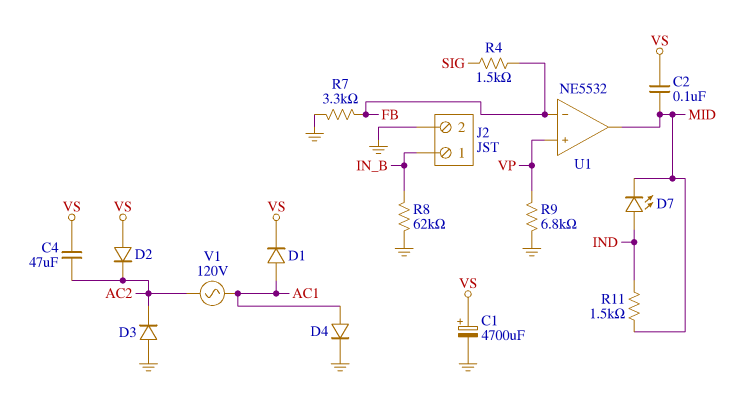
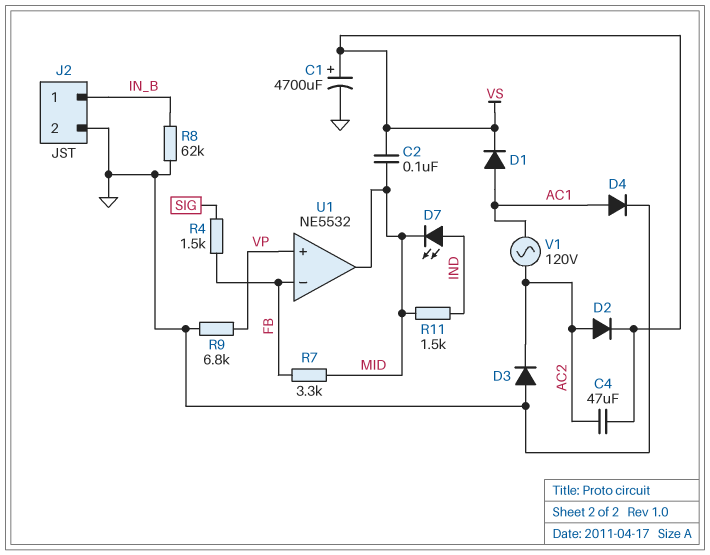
D2: diode (A VS, K AC2) -> diode (A AC2, K VS)
R7: 3.3k (FB, GND) -> 3.3k (FB, MID)

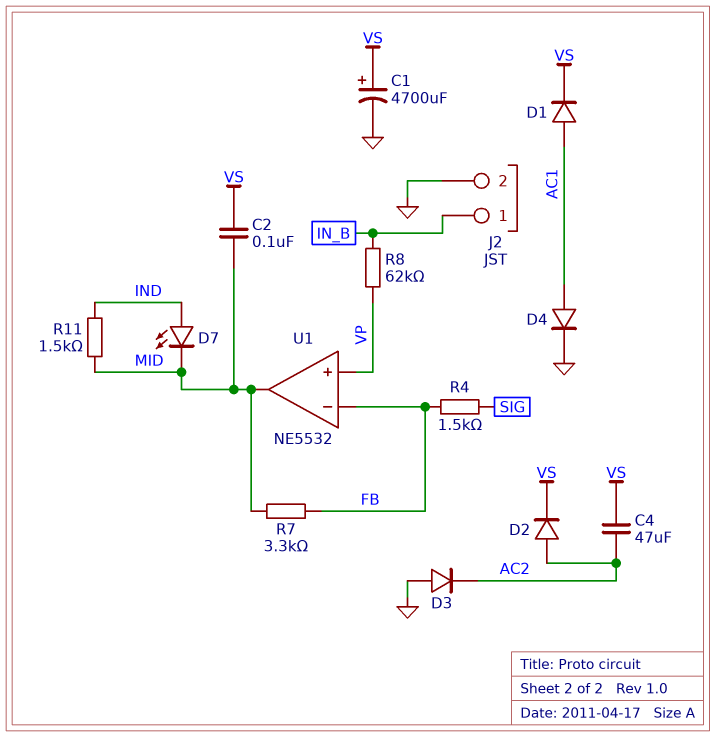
R8: 62k (GND, IN_B) -> 62k (IN_B, VP)
R9: 6.8k (GND, VP) -> none
V1: AC 120V (AC1, AC2) -> none

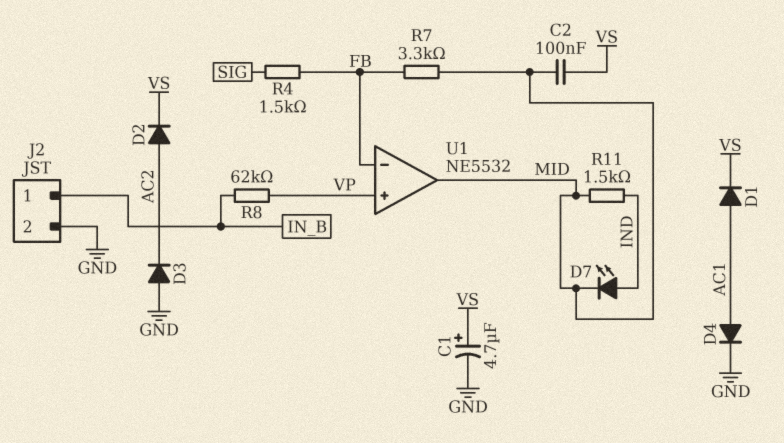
C1: 4700uF (plus VS, minus GND) -> 4.7uF (plus VS, minus GND)
C4: 47uF (AC2, VS) -> none

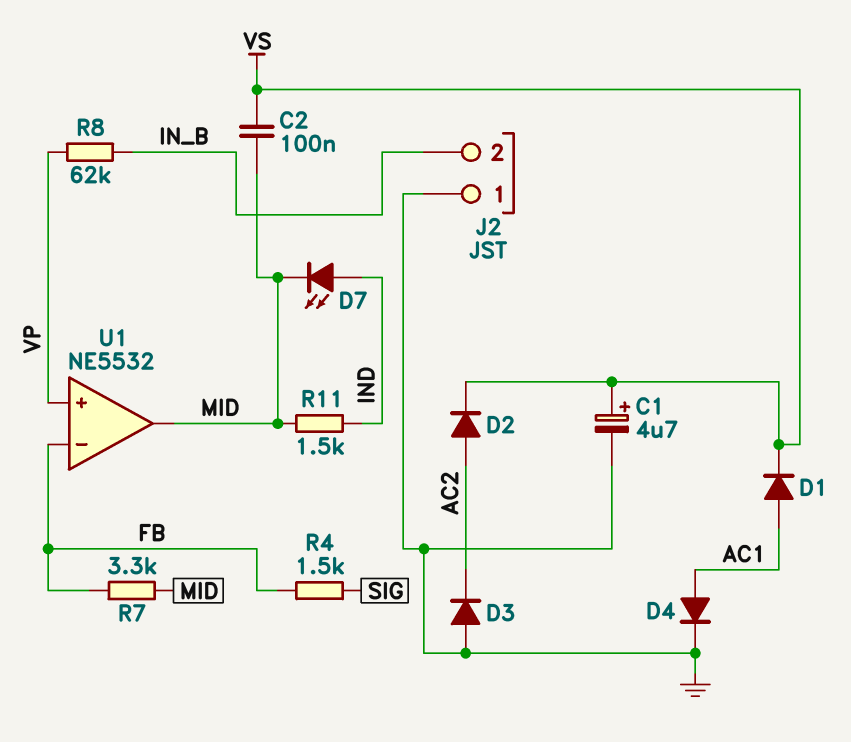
J2 pin 1: IN_B -> GND
J2 pin 2: GND -> IN_B

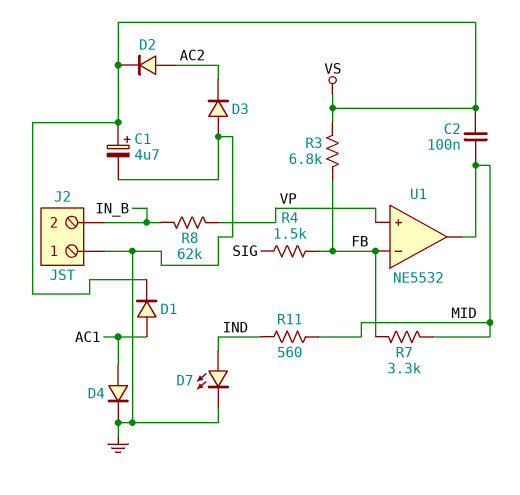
D7: LED (A IND, K MID) -> LED (A IND, K GND)
R3: none -> 6.8k (FB, VS)
R11: 1.5k (IND, MID) -> 560 (IND, MID)

